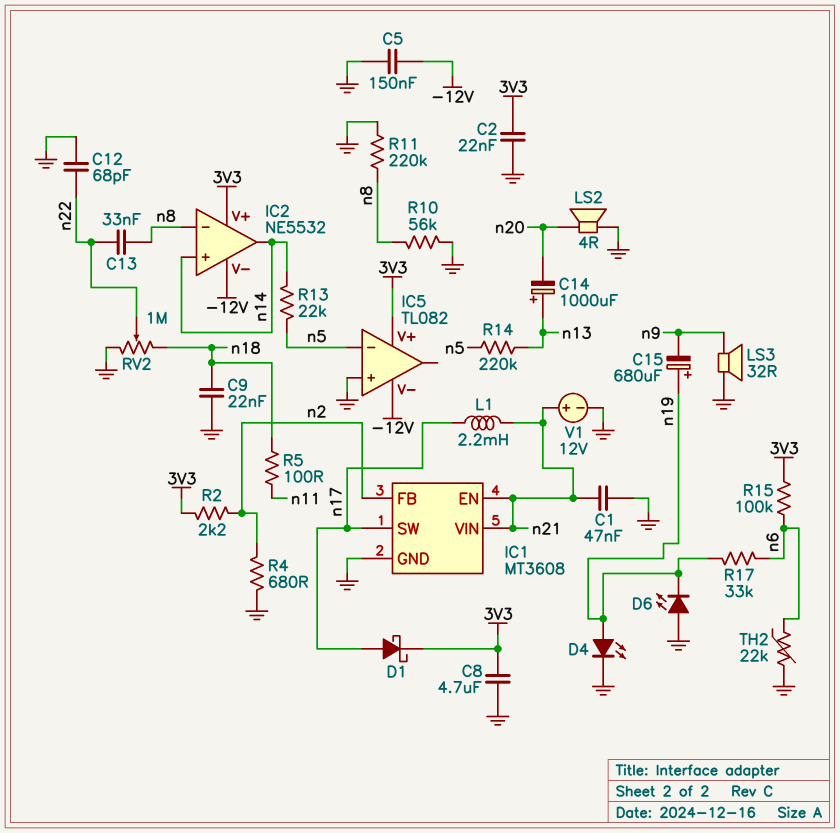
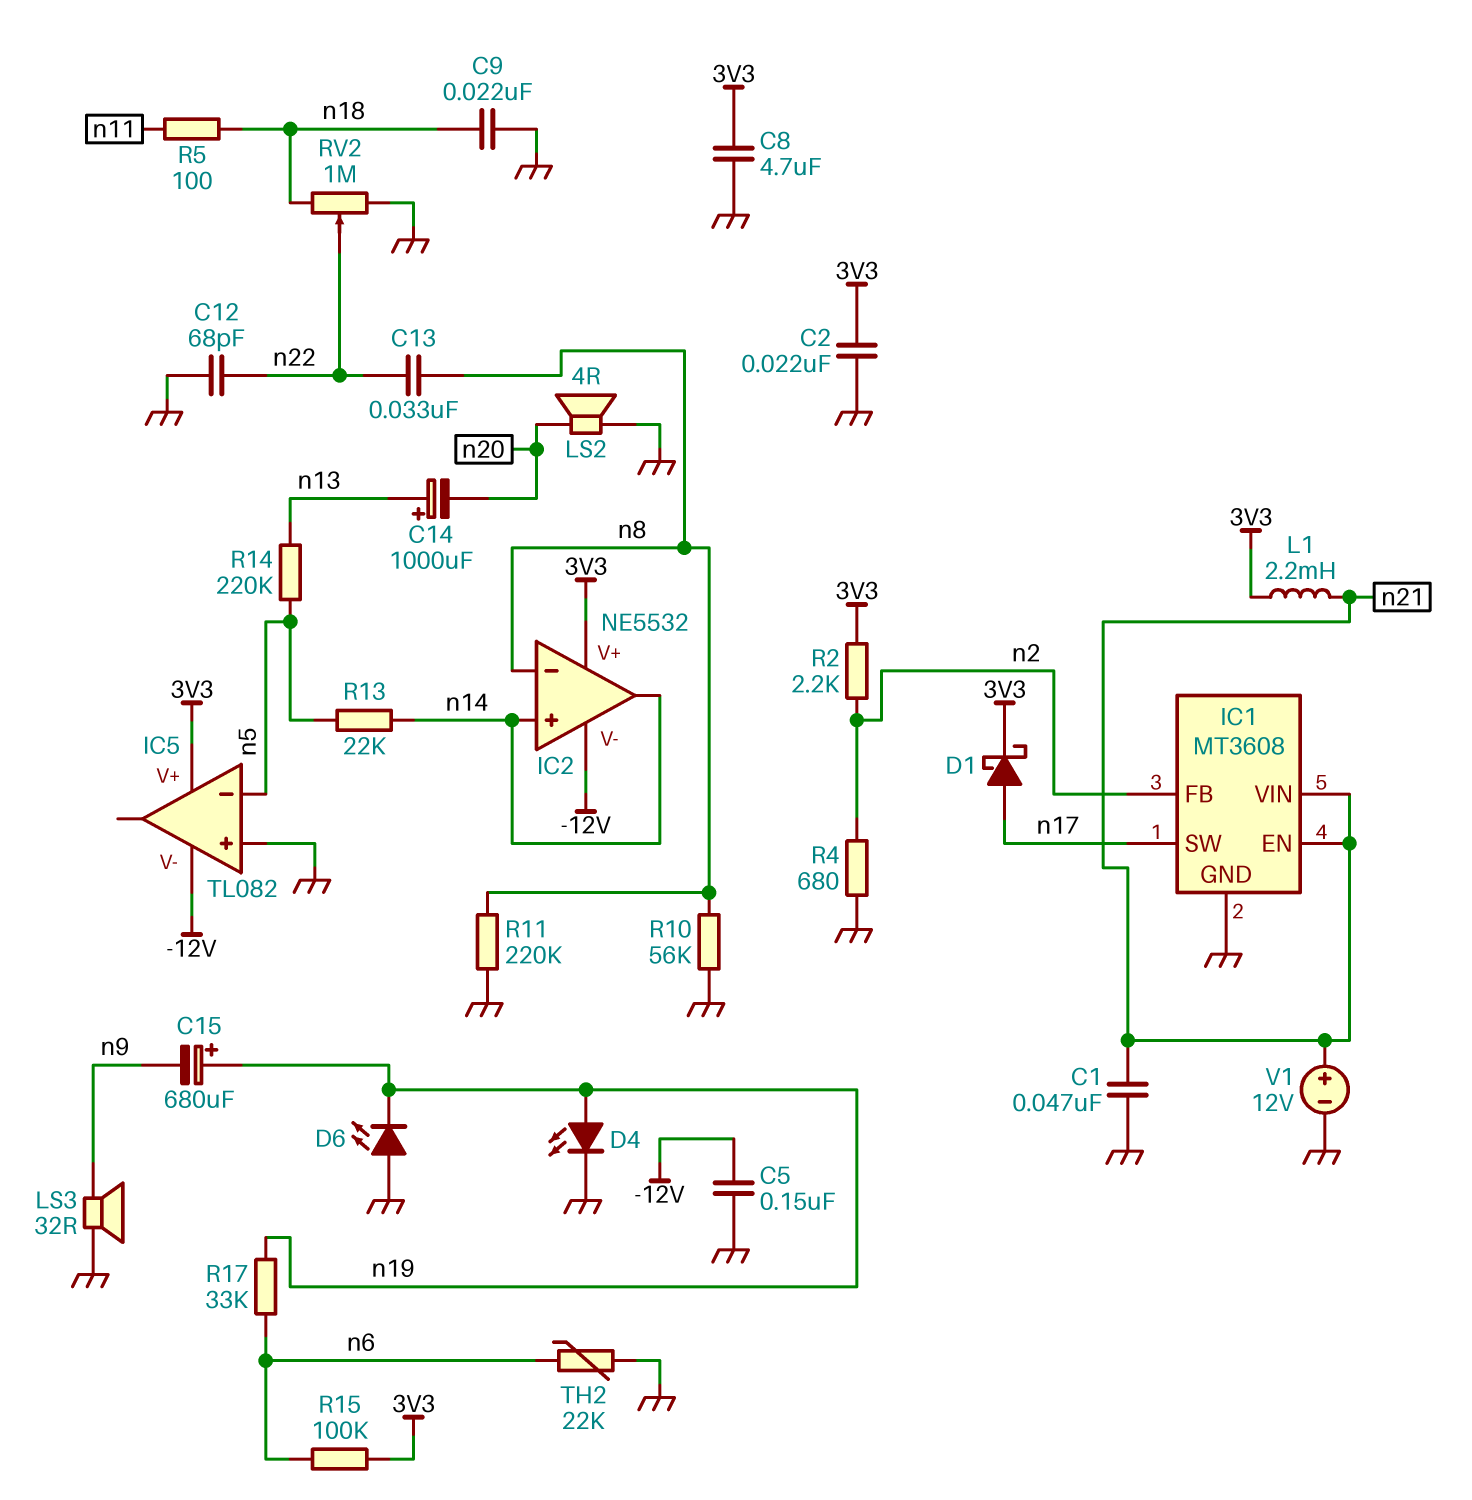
L1: 2.2mH (n17, n21) -> 2.2mH (3V3, n21)

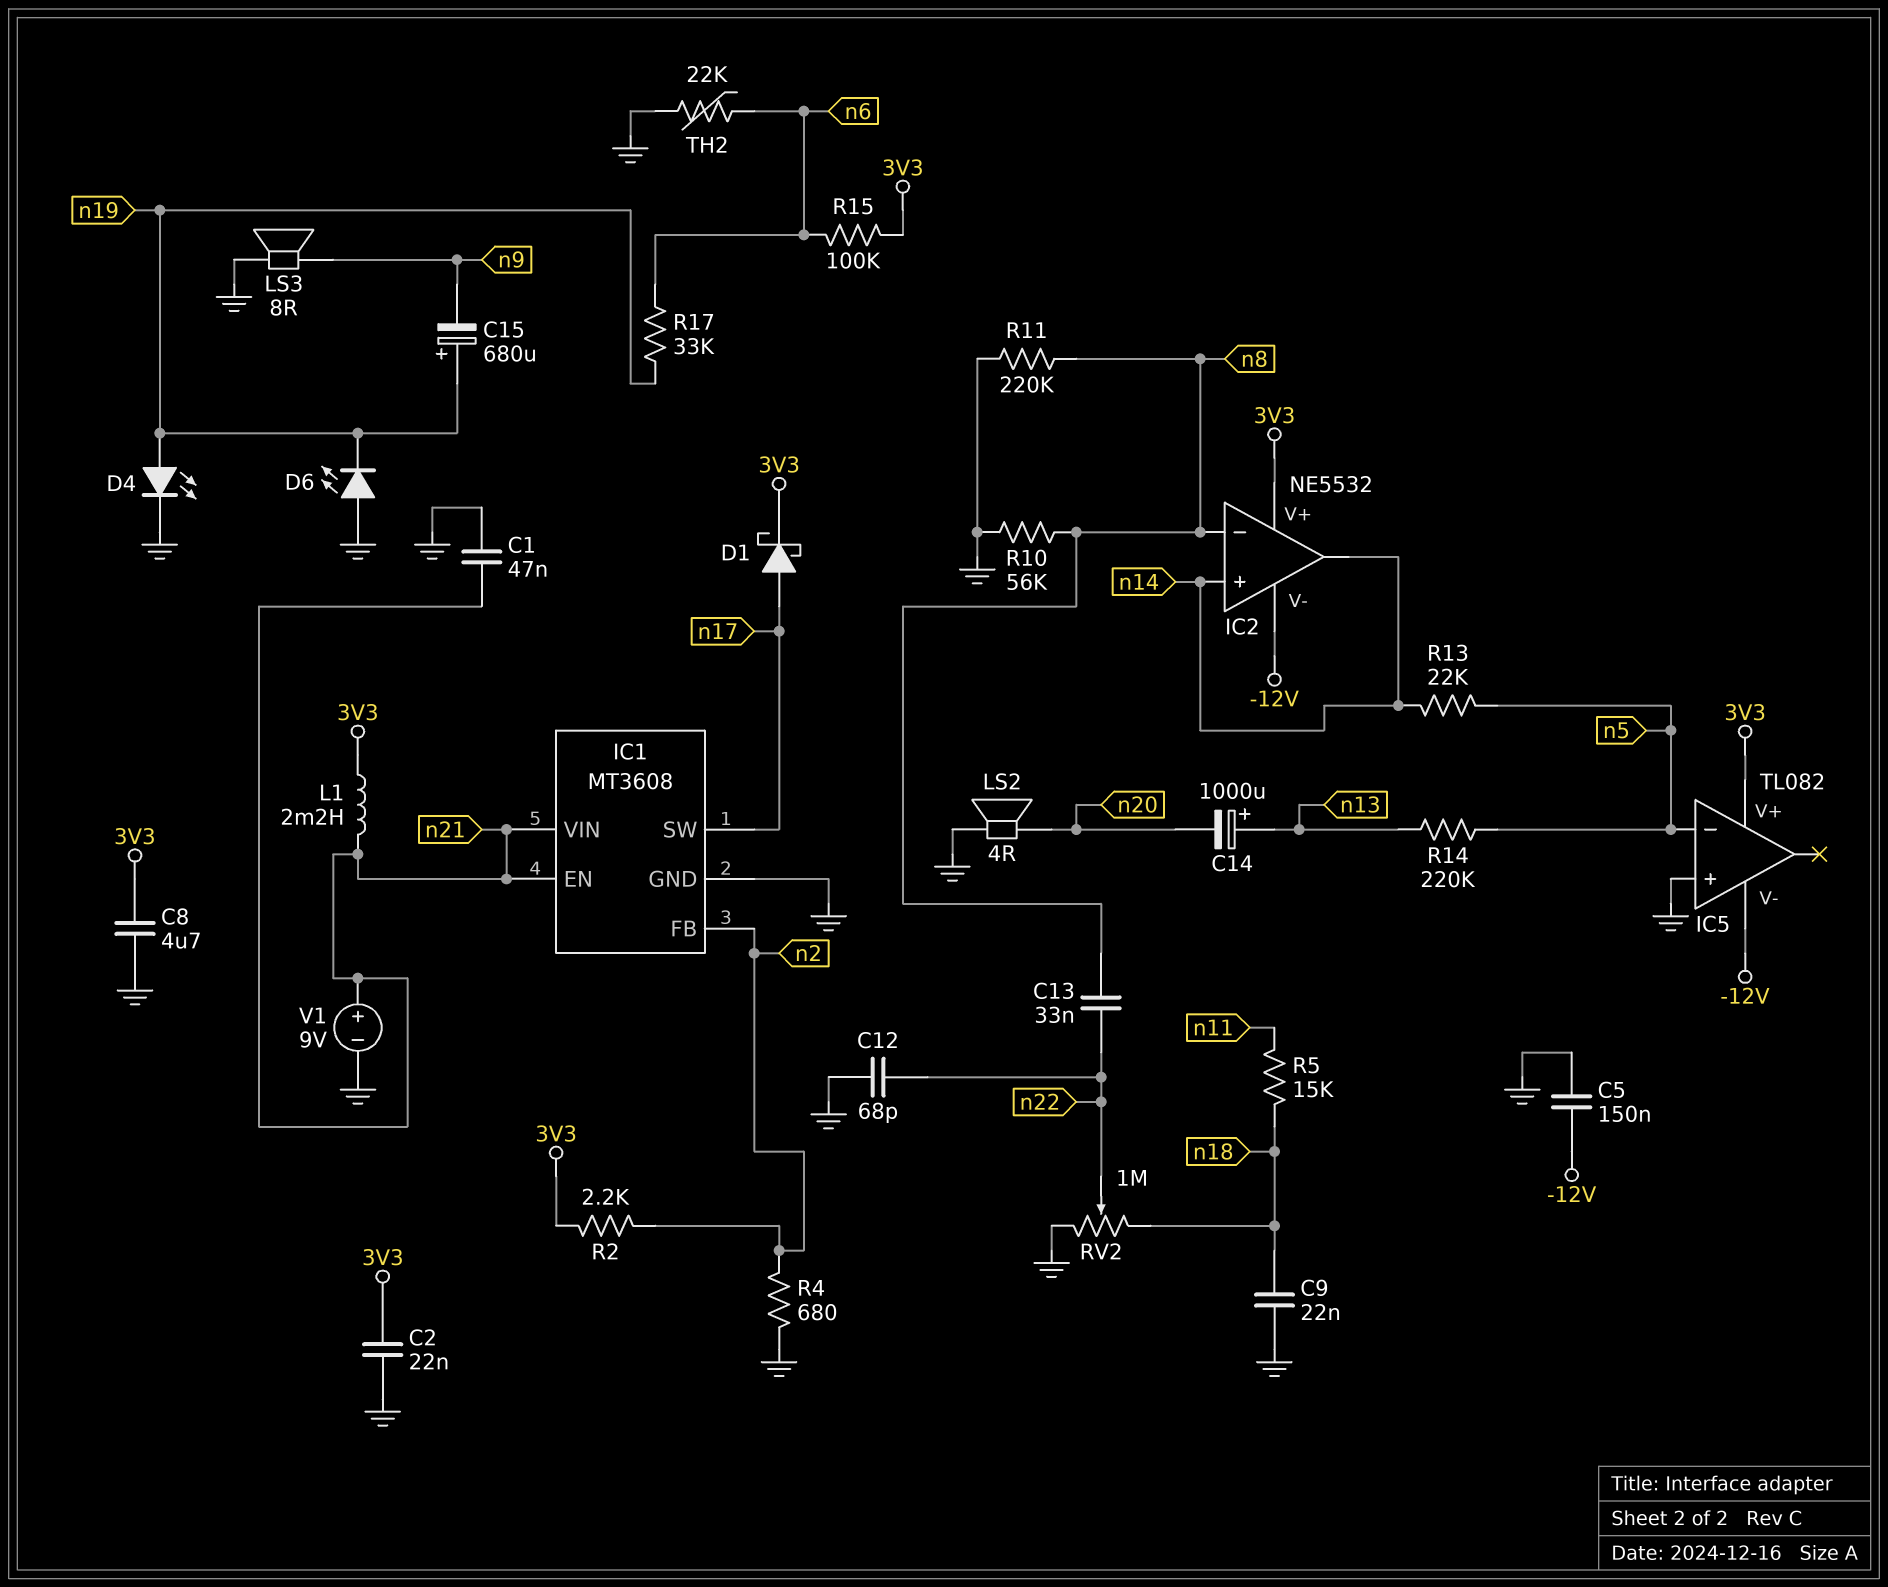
LS3: speaker 32R (GND, n9) -> speaker 8R (GND, n9)
R5: 100 (n11, n18) -> 15k (n11, n18)
V1: 12V (plus n21, minus GND) -> 9V (plus n21, minus GND)

